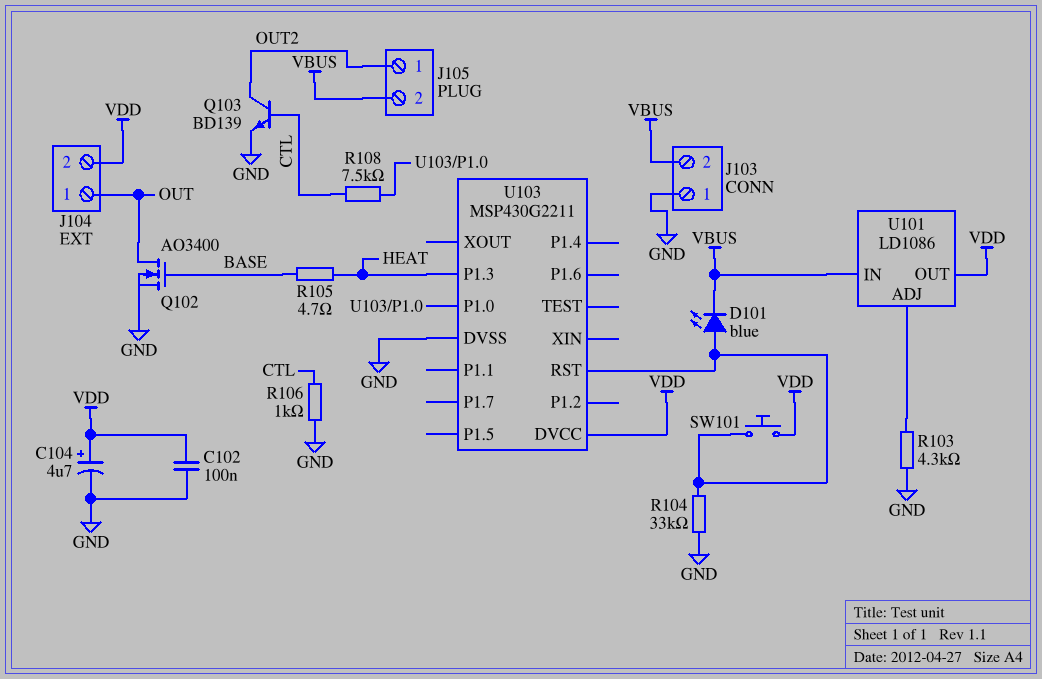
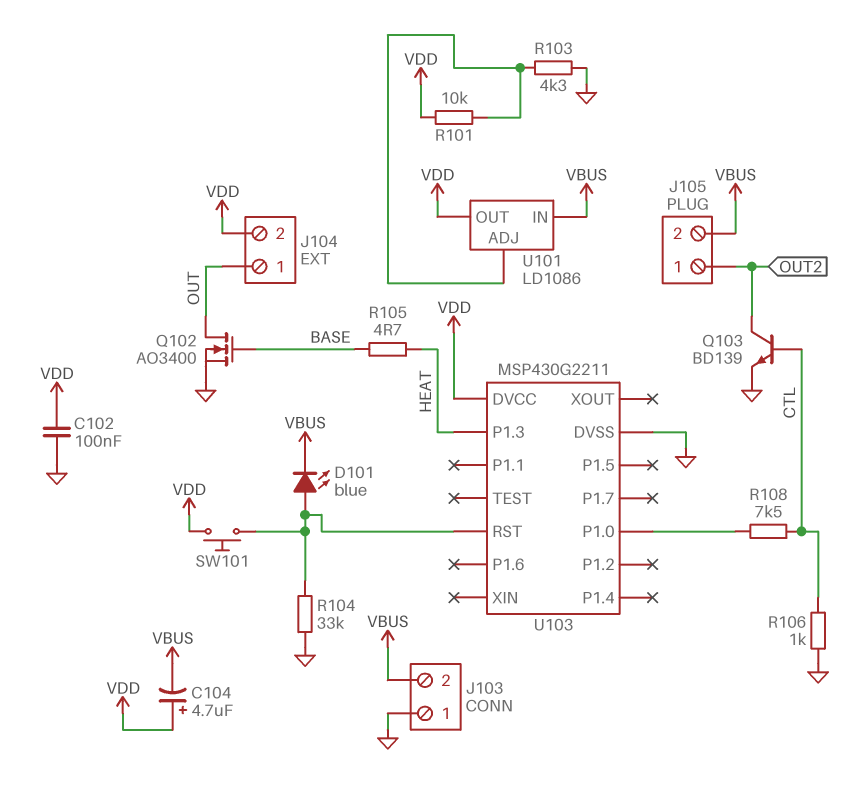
C104: 4.7uF (plus VDD, minus GND) -> 4.7uF (plus VDD, minus VBUS)
R101: none -> 10k (U101/ADJ, VDD)

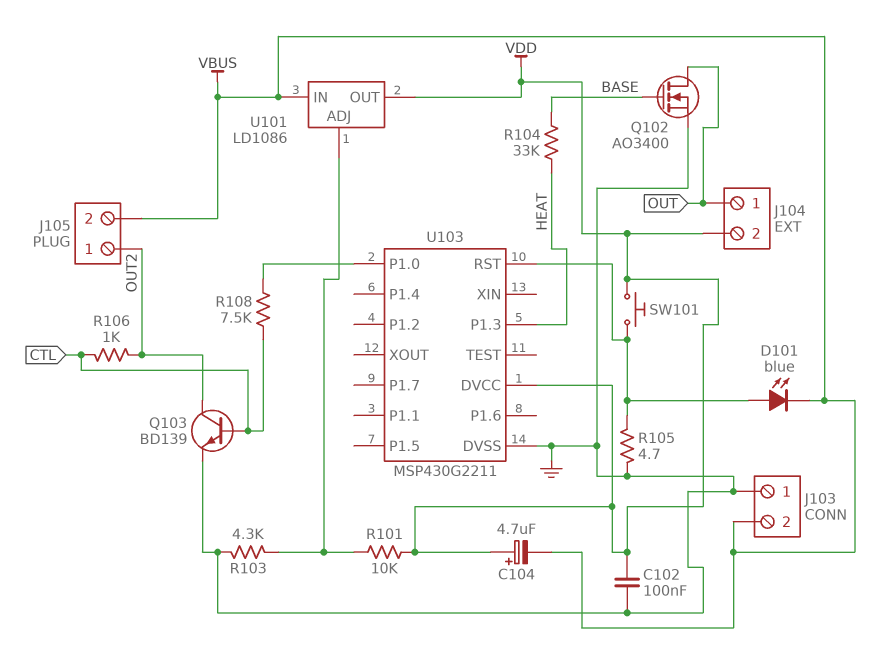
R104: 33k (GND, U103/RST) -> 33k (BASE, HEAT)
R105: 4.7 (BASE, HEAT) -> 4.7 (GND, U103/RST)
R106: 1k (CTL, GND) -> 1k (CTL, OUT2)

